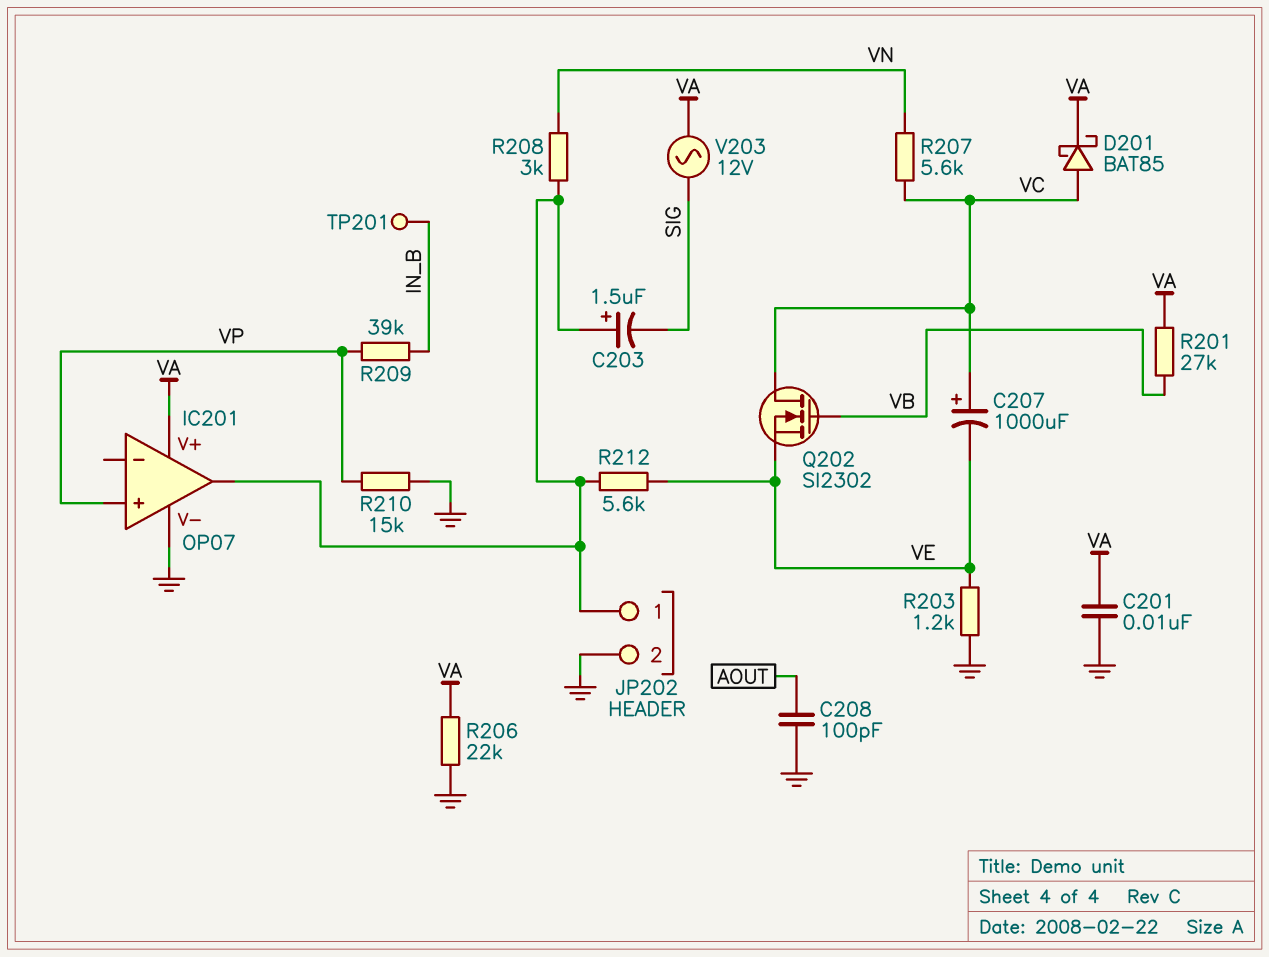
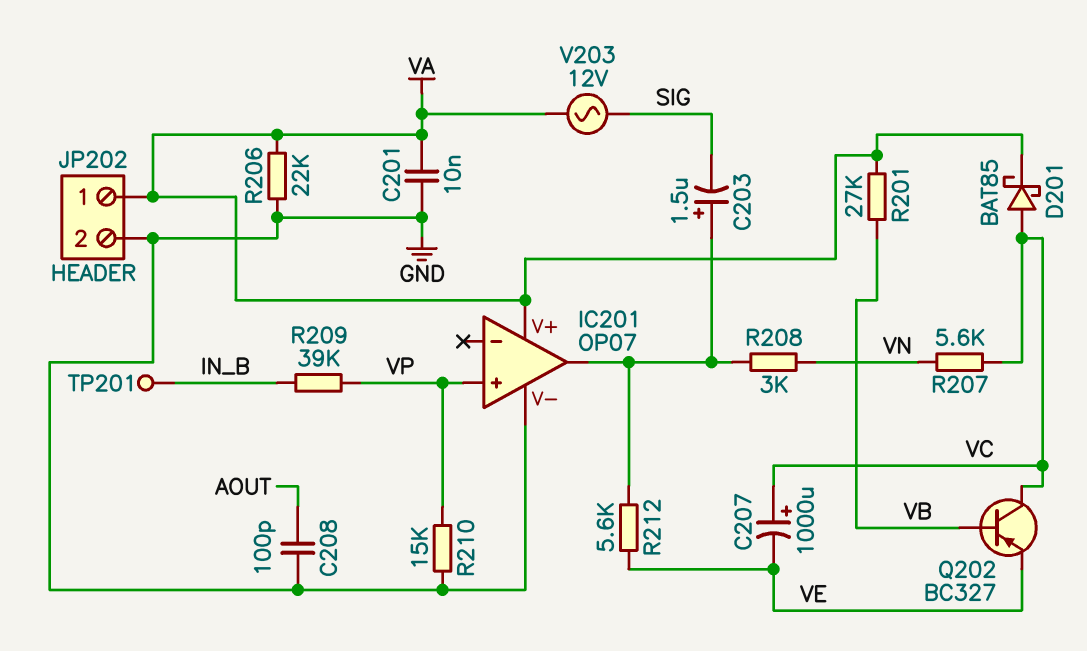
JP202 pin 1: IC201/out -> VA
Q202: NMOS SI2302 (G VB, D VC, S VE) -> PNP BC327 (B VB, C VC, E VE)
R203: 1.2k (GND, VE) -> none

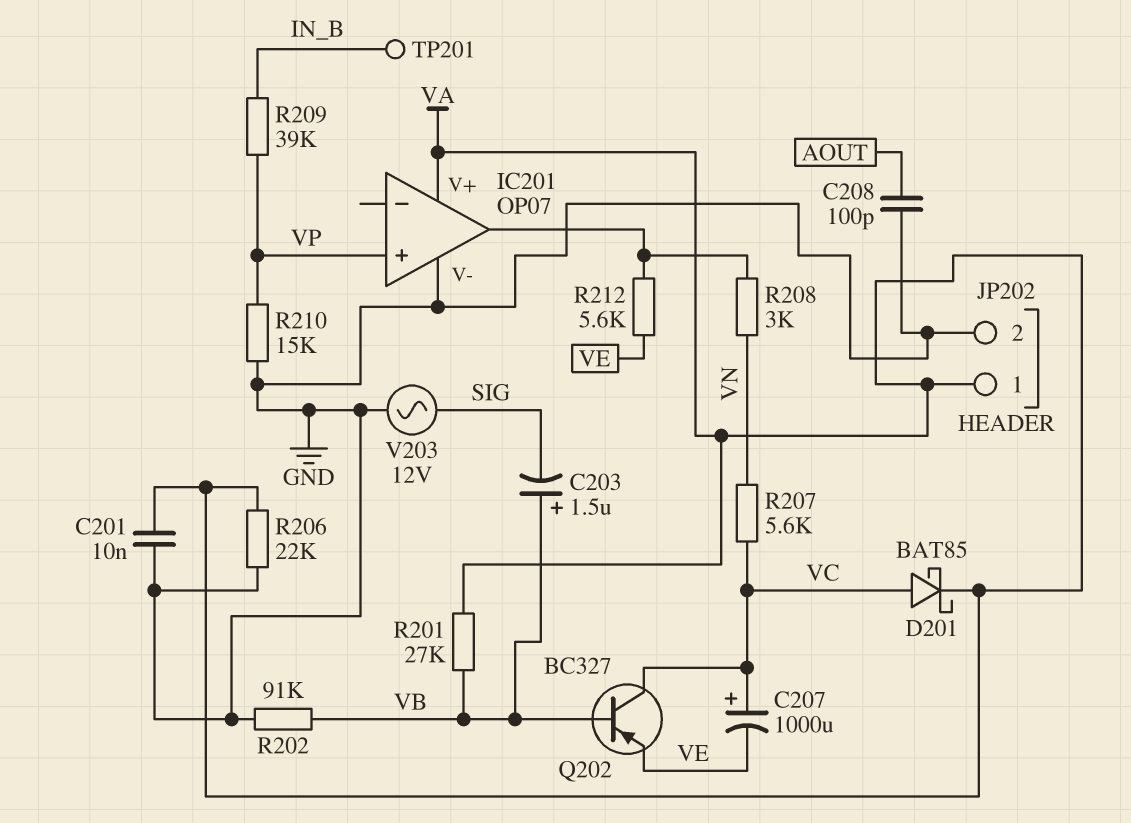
C203: 1.5uF (plus IC201/out, minus SIG) -> 1.5uF (plus VB, minus SIG)
R202: none -> 91k (GND, VB)
V203: AC 12V (SIG, VA) -> AC 12V (GND, SIG)

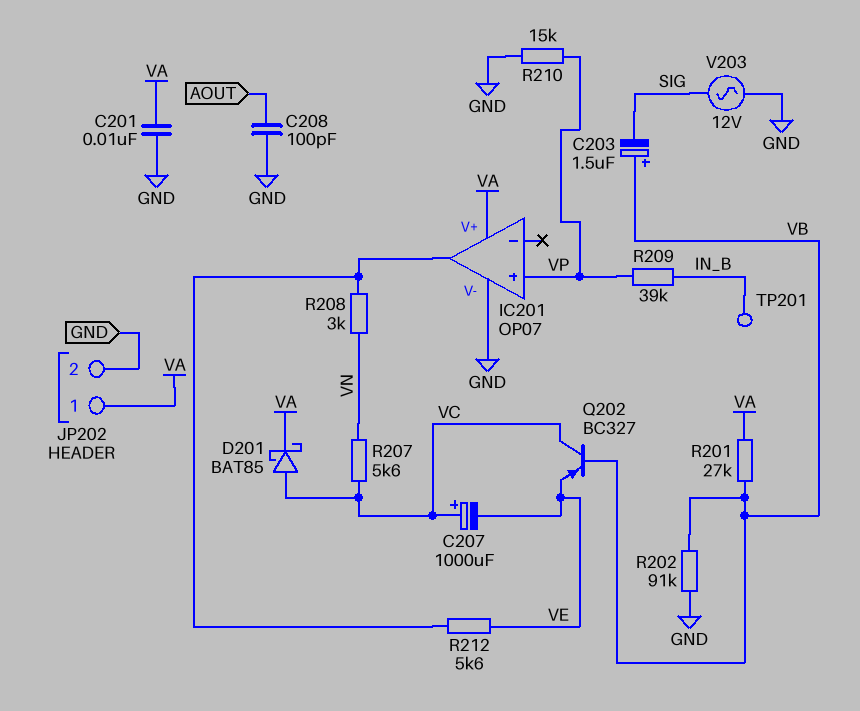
R206: 22k (GND, VA) -> none

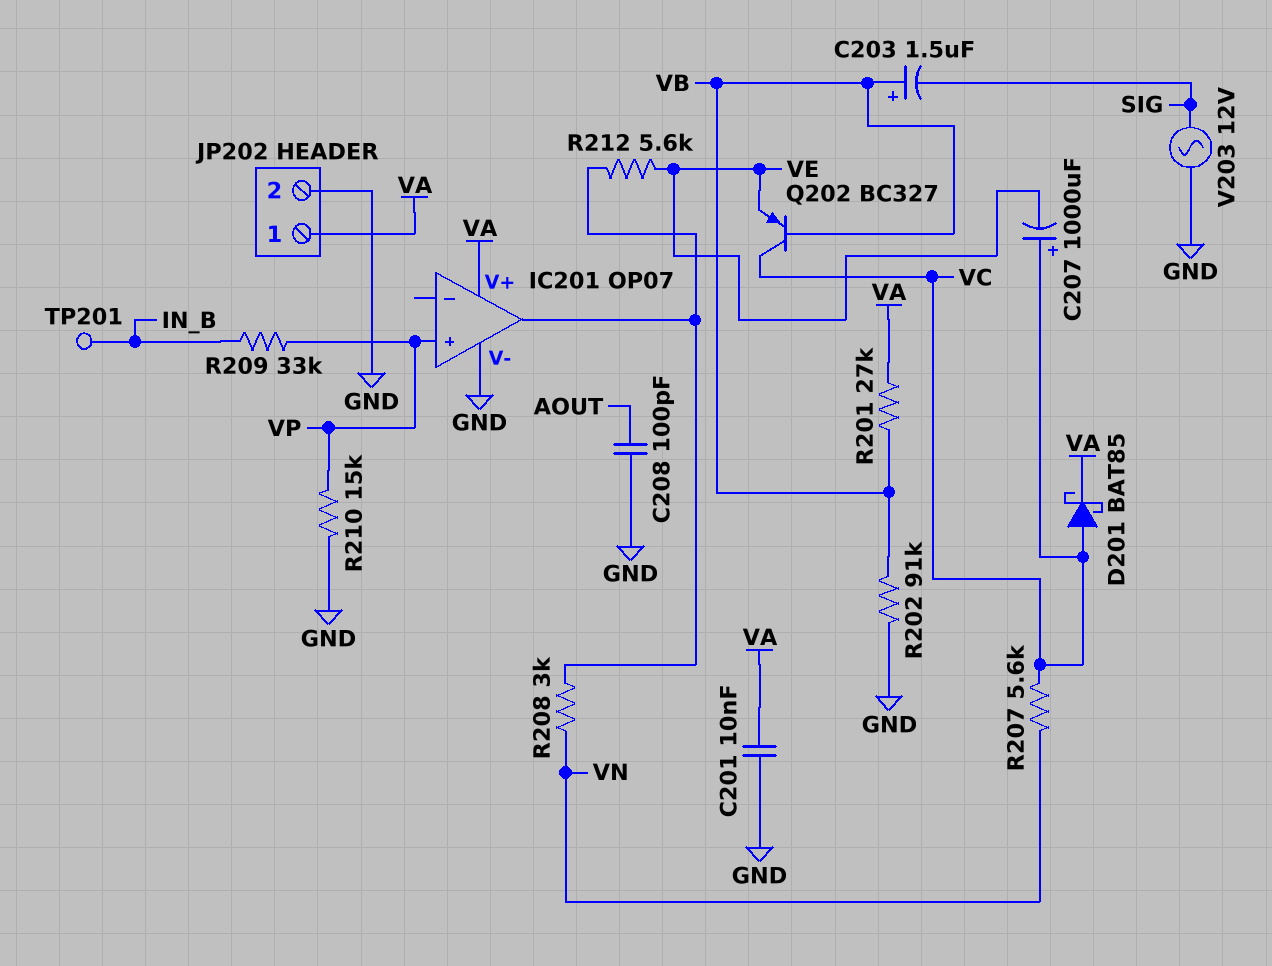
R209: 39k (IN_B, VP) -> 33k (IN_B, VP)

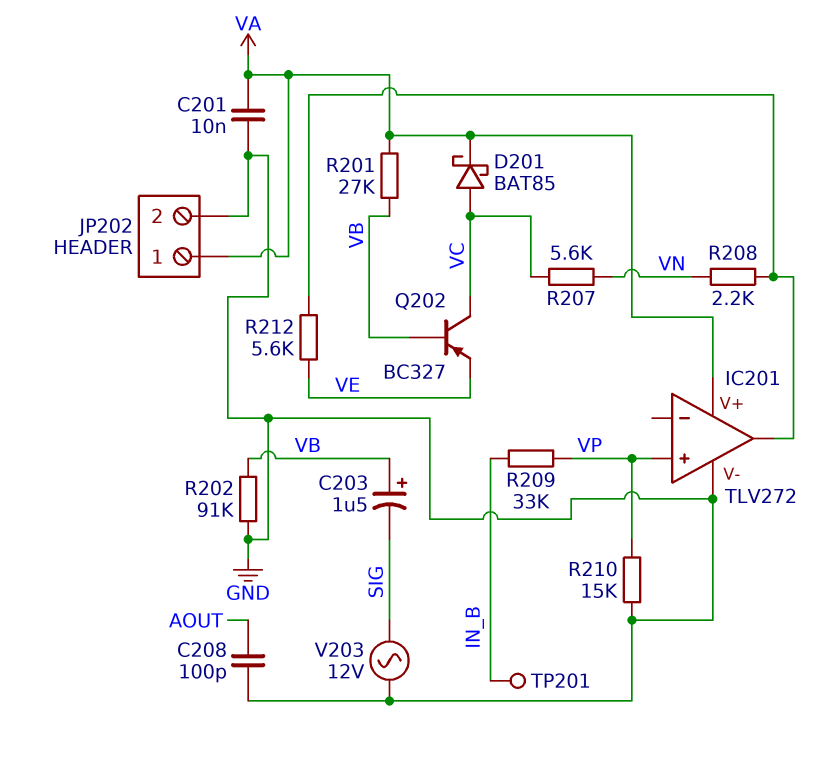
C207: 1000uF (plus VC, minus VE) -> none
IC201: OP07 -> TLV272
R208: 3k (IC201/out, VN) -> 2.2k (IC201/out, VN)

